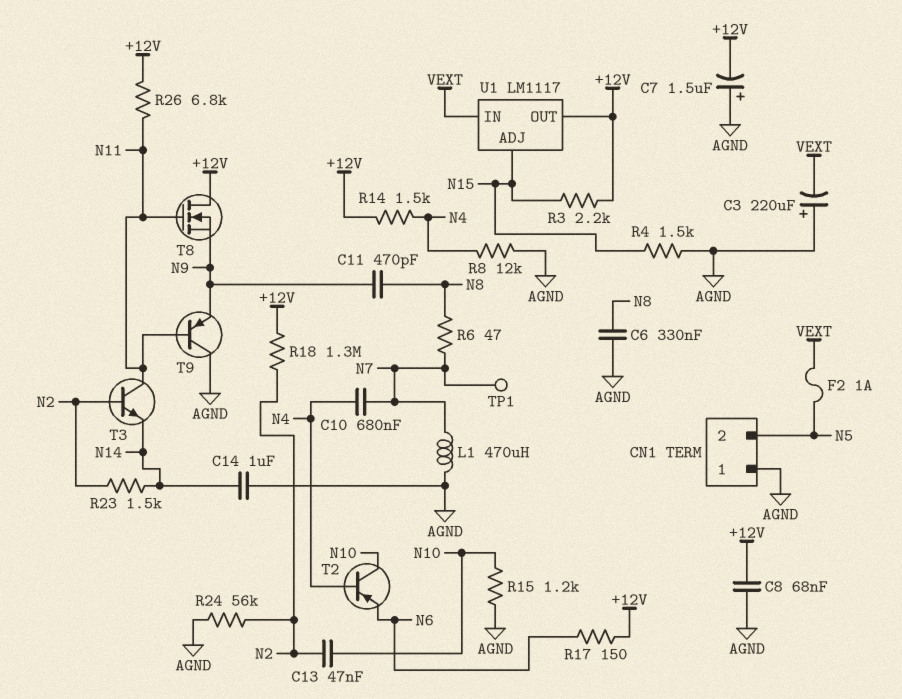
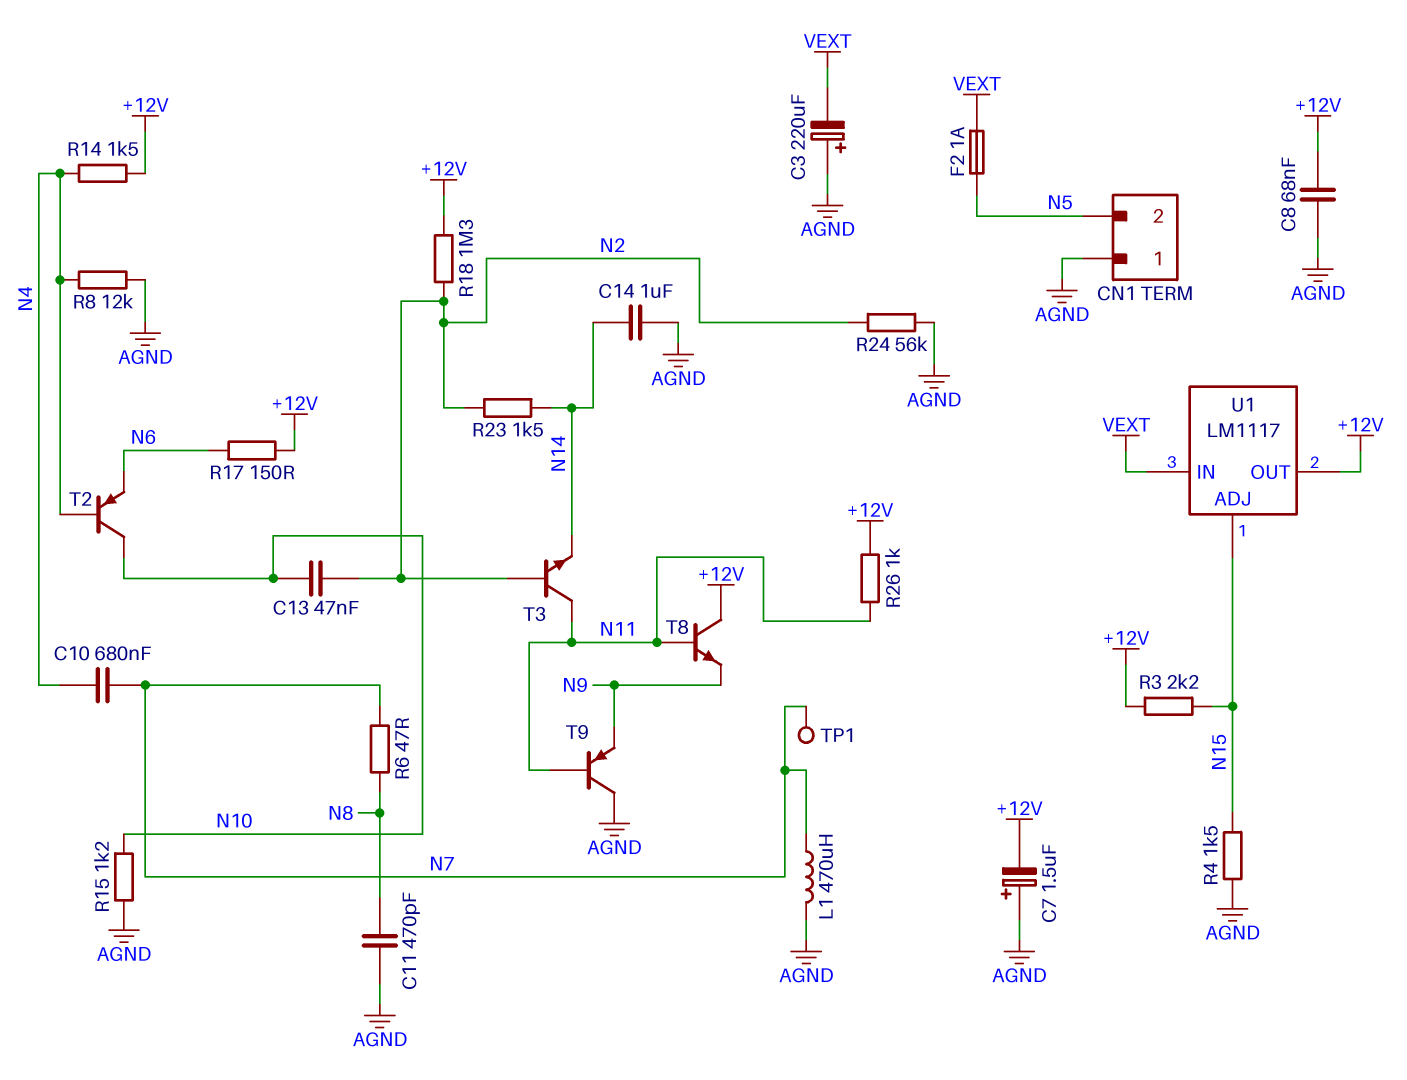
C6: 330nF (AGND, N8) -> none
C11: 470pF (N8, N9) -> 470pF (AGND, N8)
R26: 6.8k (+12V, N11) -> 1k (+12V, N11)
T8: NMOS (G N11, D +12V, S N9) -> NPN (B N11, C +12V, E N9)

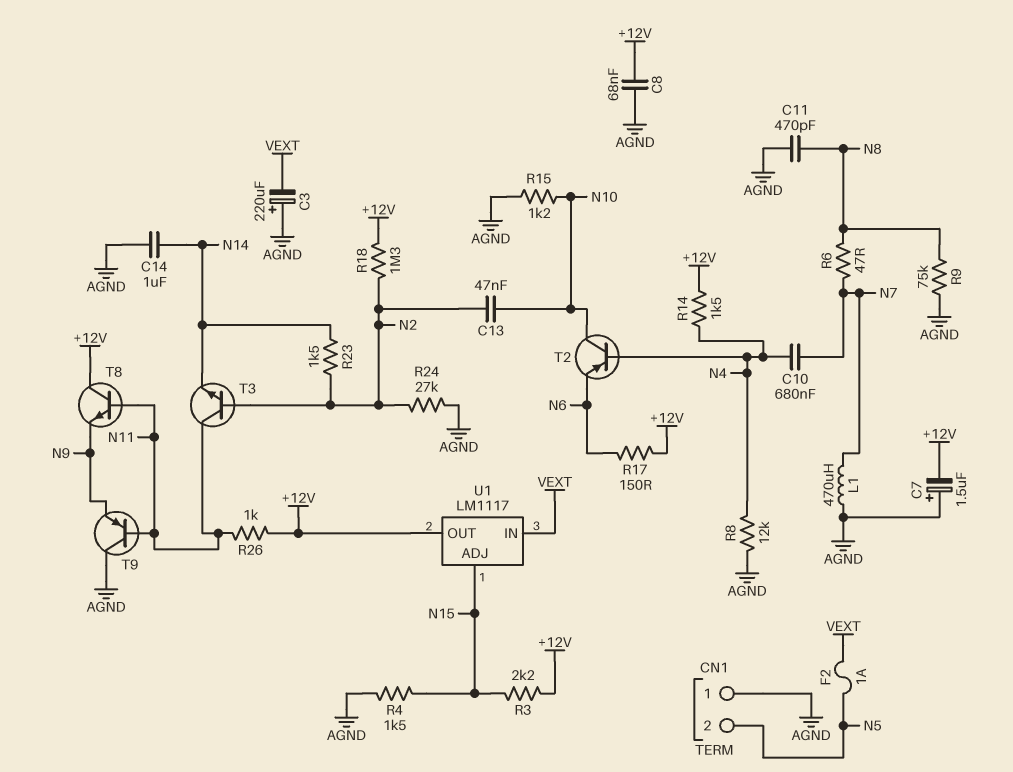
R9: none -> 75k (AGND, N8)
R24: 56k (AGND, N2) -> 27k (AGND, N2)
TP1: test point (N7) -> none

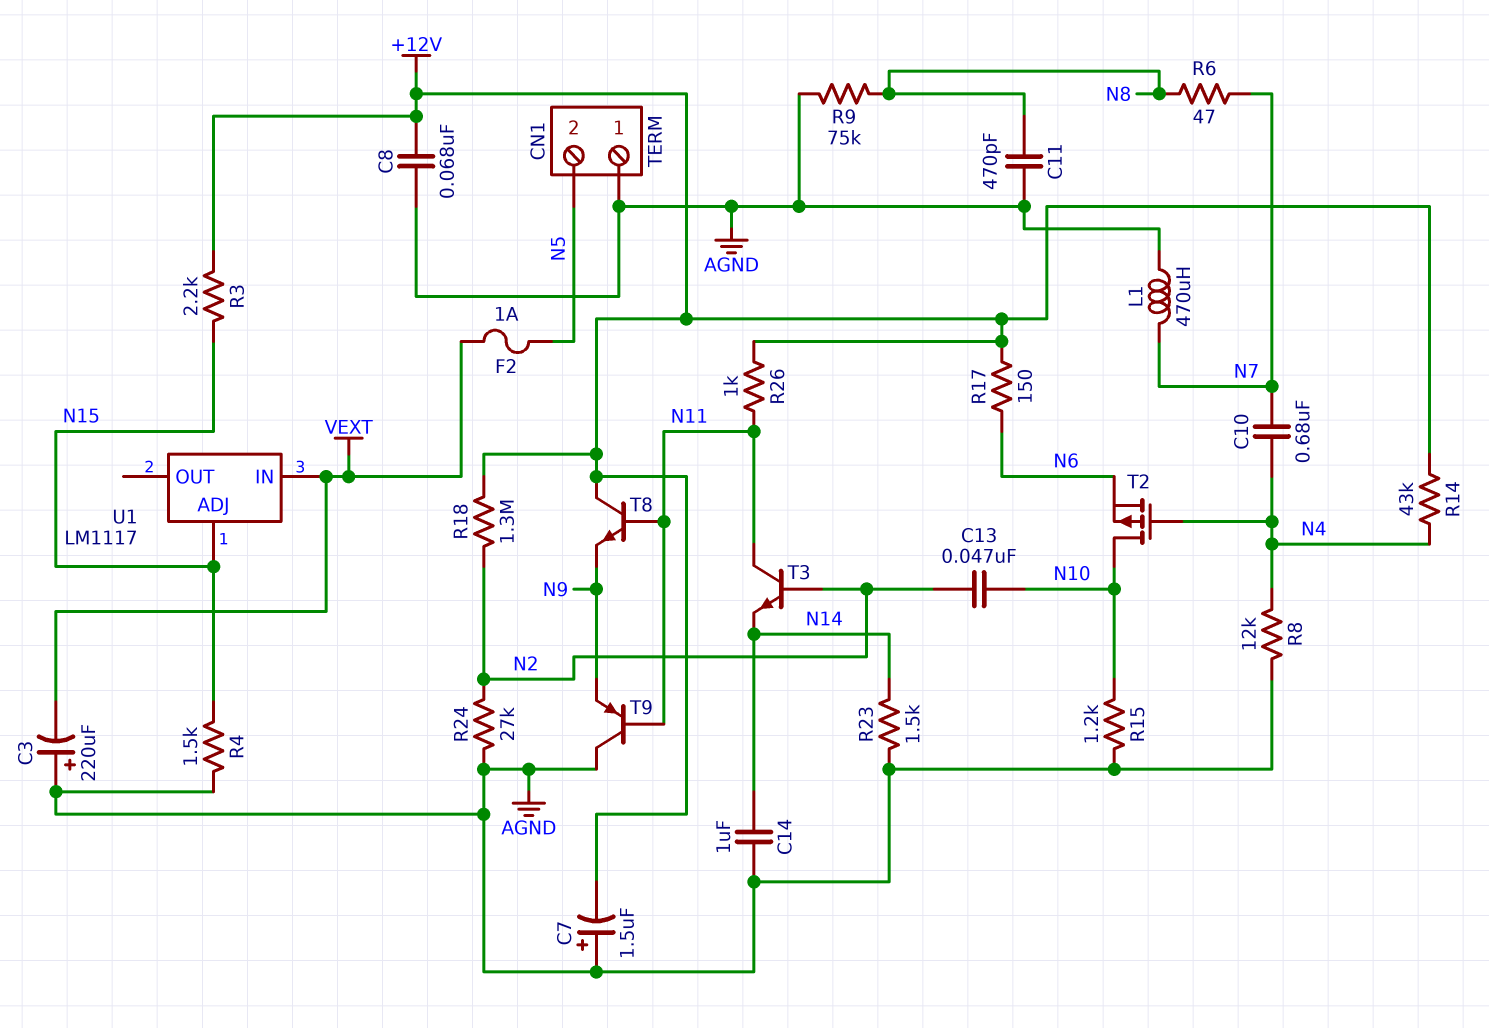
R14: 1.5k (+12V, N4) -> 43k (+12V, N4)
R23: 1.5k (N2, N14) -> 1.5k (AGND, N14)
T2: PNP (B N4, C N10, E N6) -> PMOS (G N4, D N10, S N6)
U1 pin OUT: +12V -> none

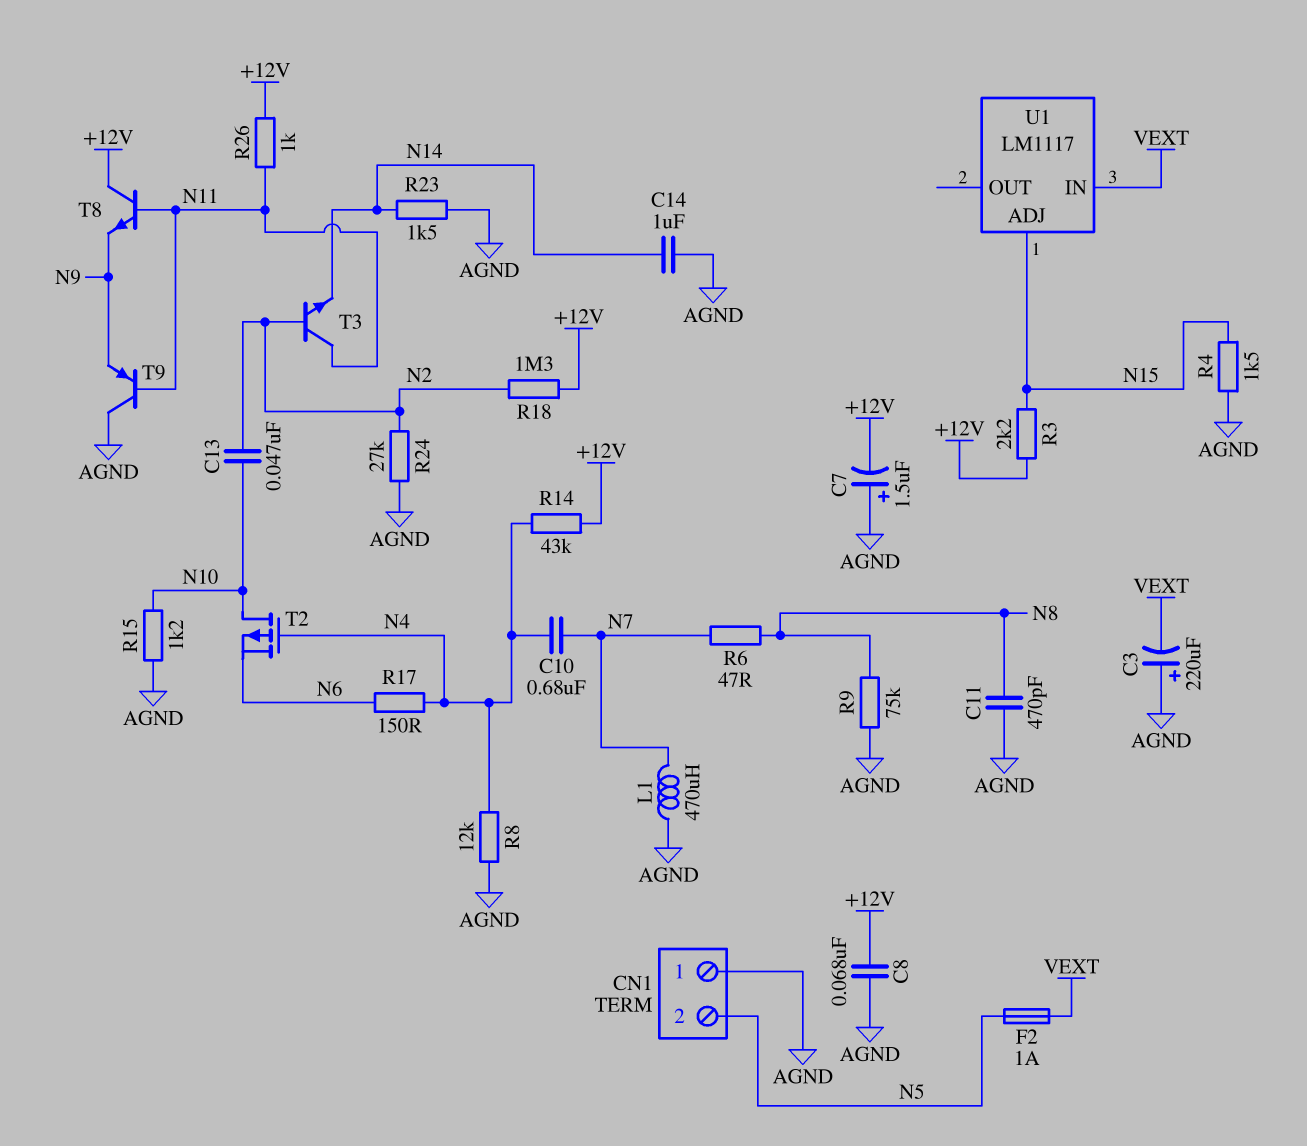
R17: 150 (+12V, N6) -> 150 (N4, N6)

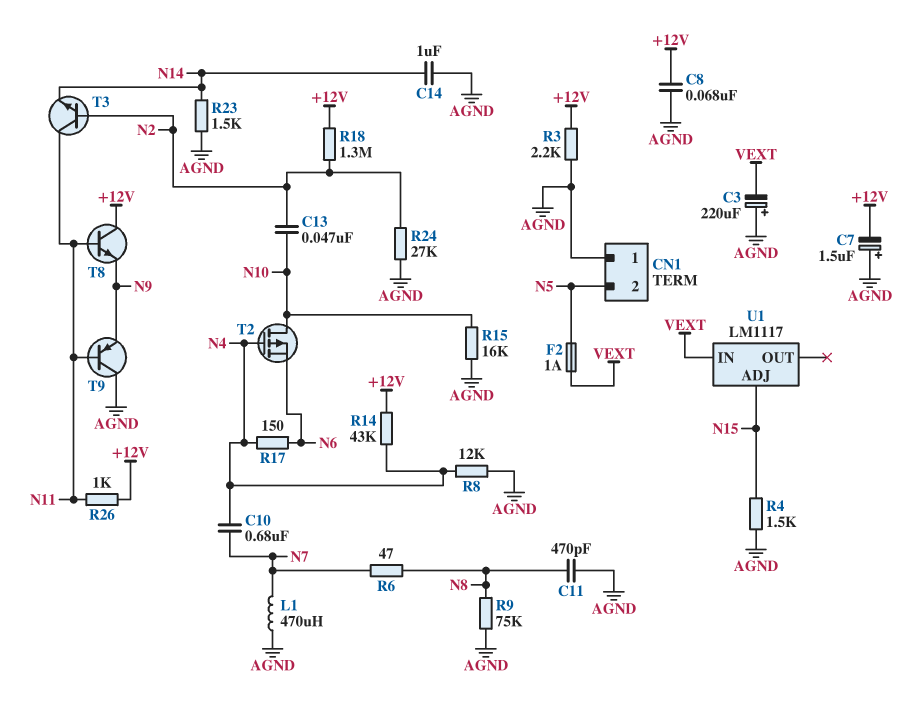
R3: 2.2k (+12V, N15) -> 2.2k (+12V, AGND)
R15: 1.2k (AGND, N10) -> 16k (AGND, N10)

